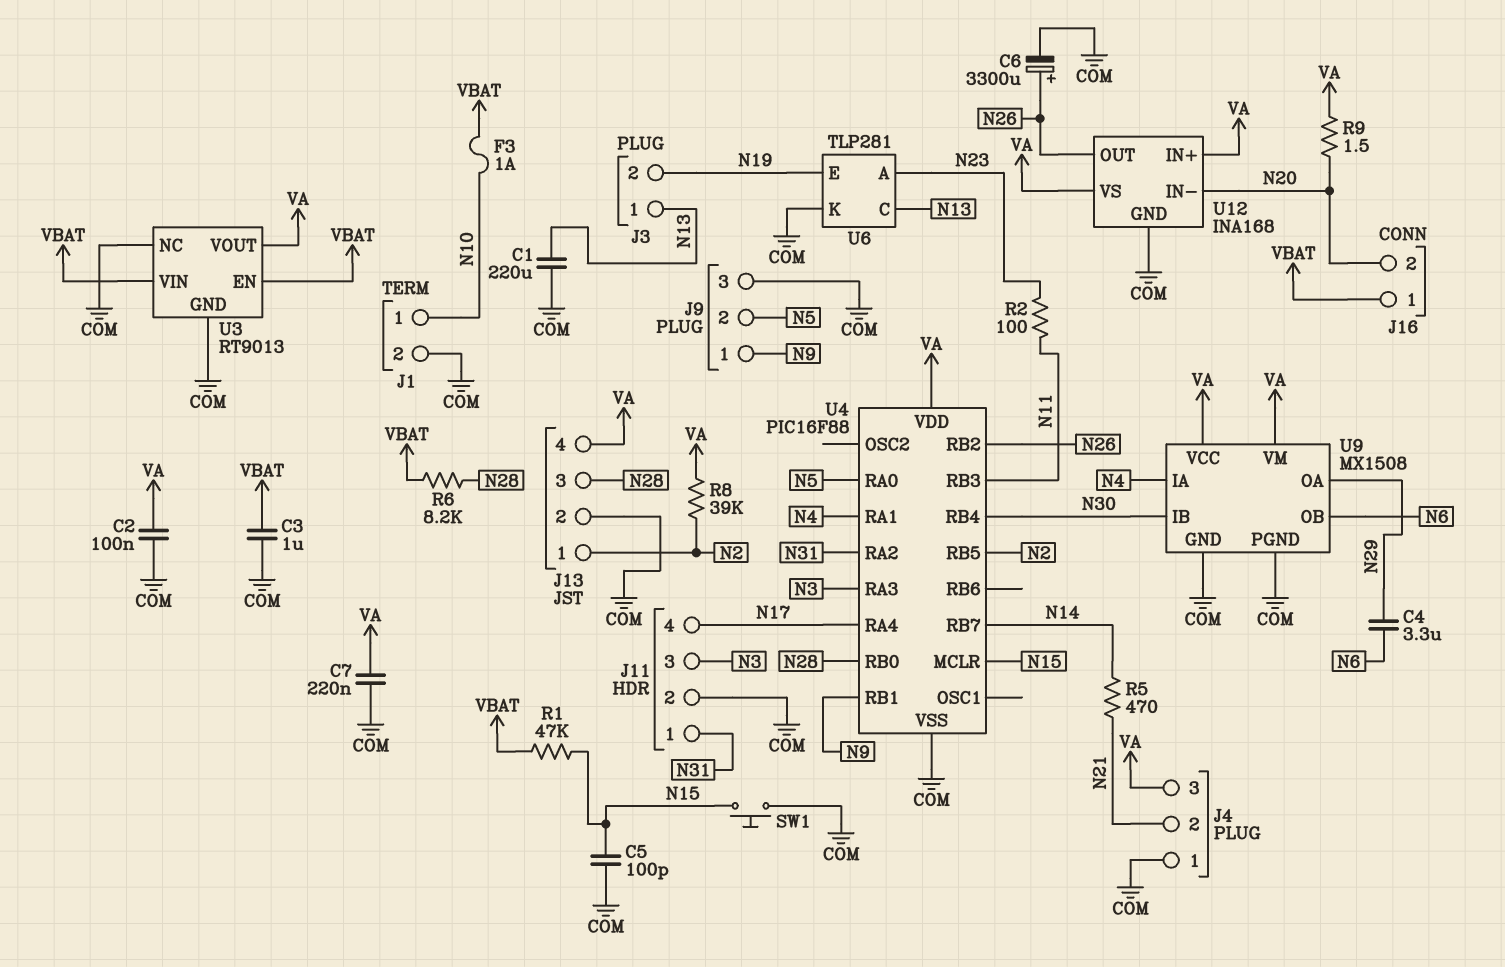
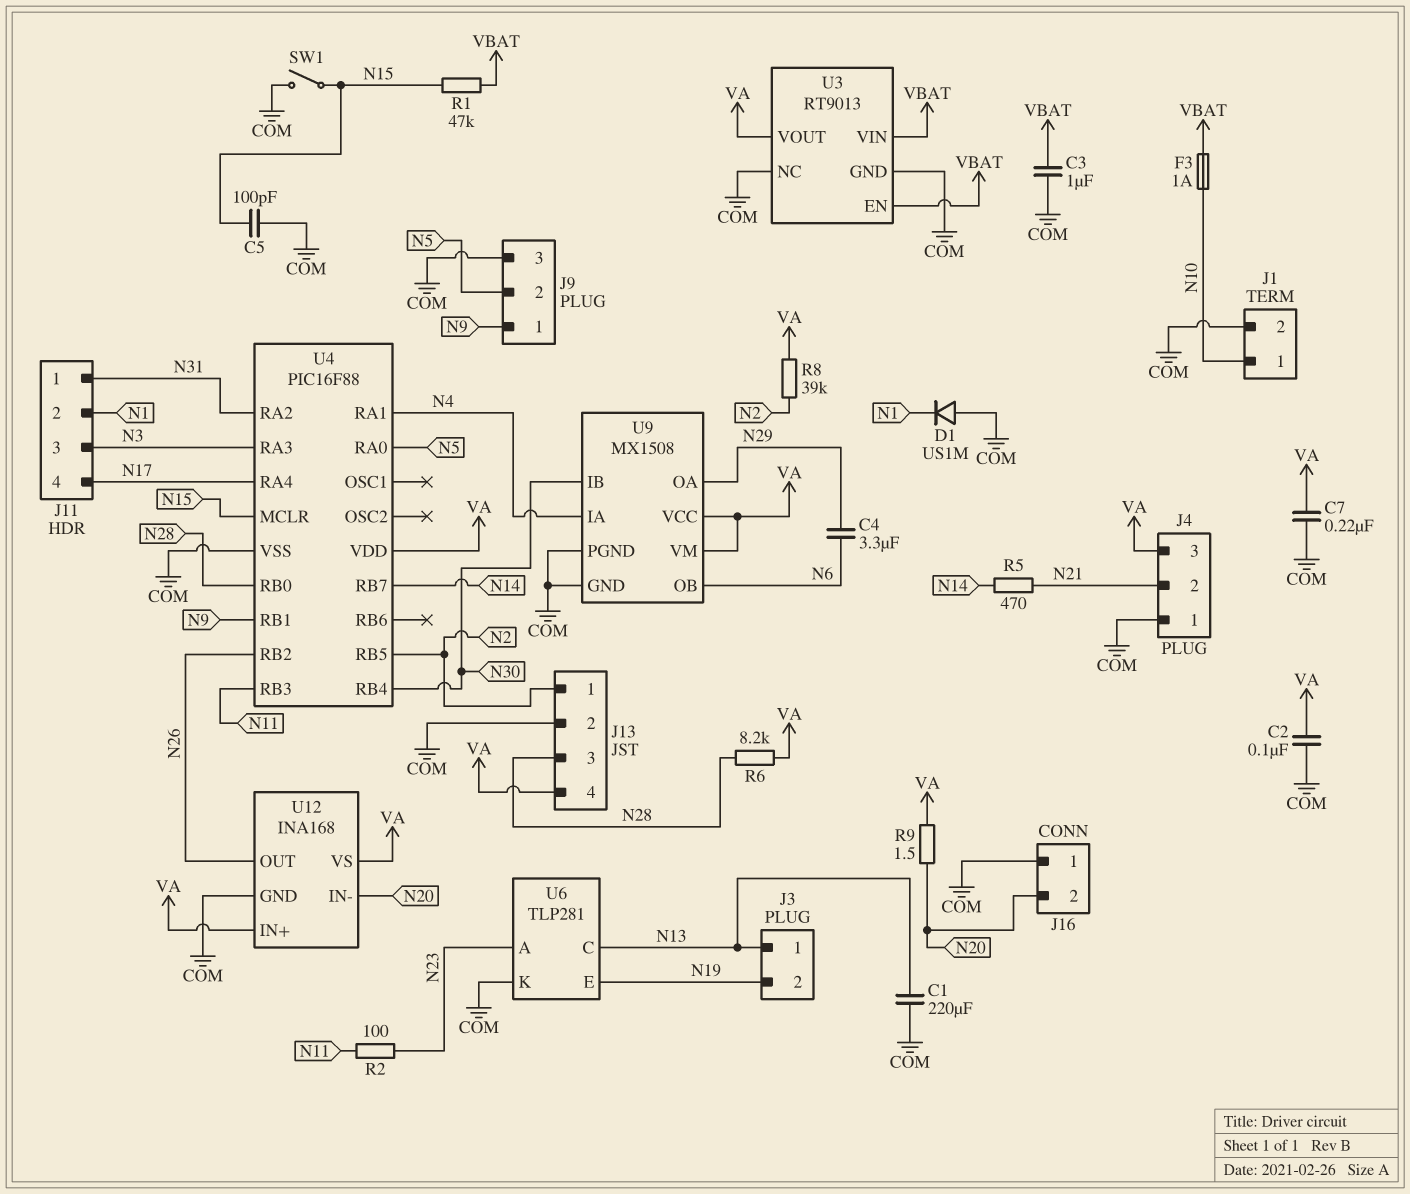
C6: 3300uF (plus N26, minus COM) -> none
D1: none -> diode US1M (A COM, K N1)
J11 pin 2: COM -> N1
J16 pin 1: VBAT -> COM
R6: 8.2k (N28, VBAT) -> 8.2k (N28, VA)
SW1: button (COM, N15) -> switch (COM, N15)

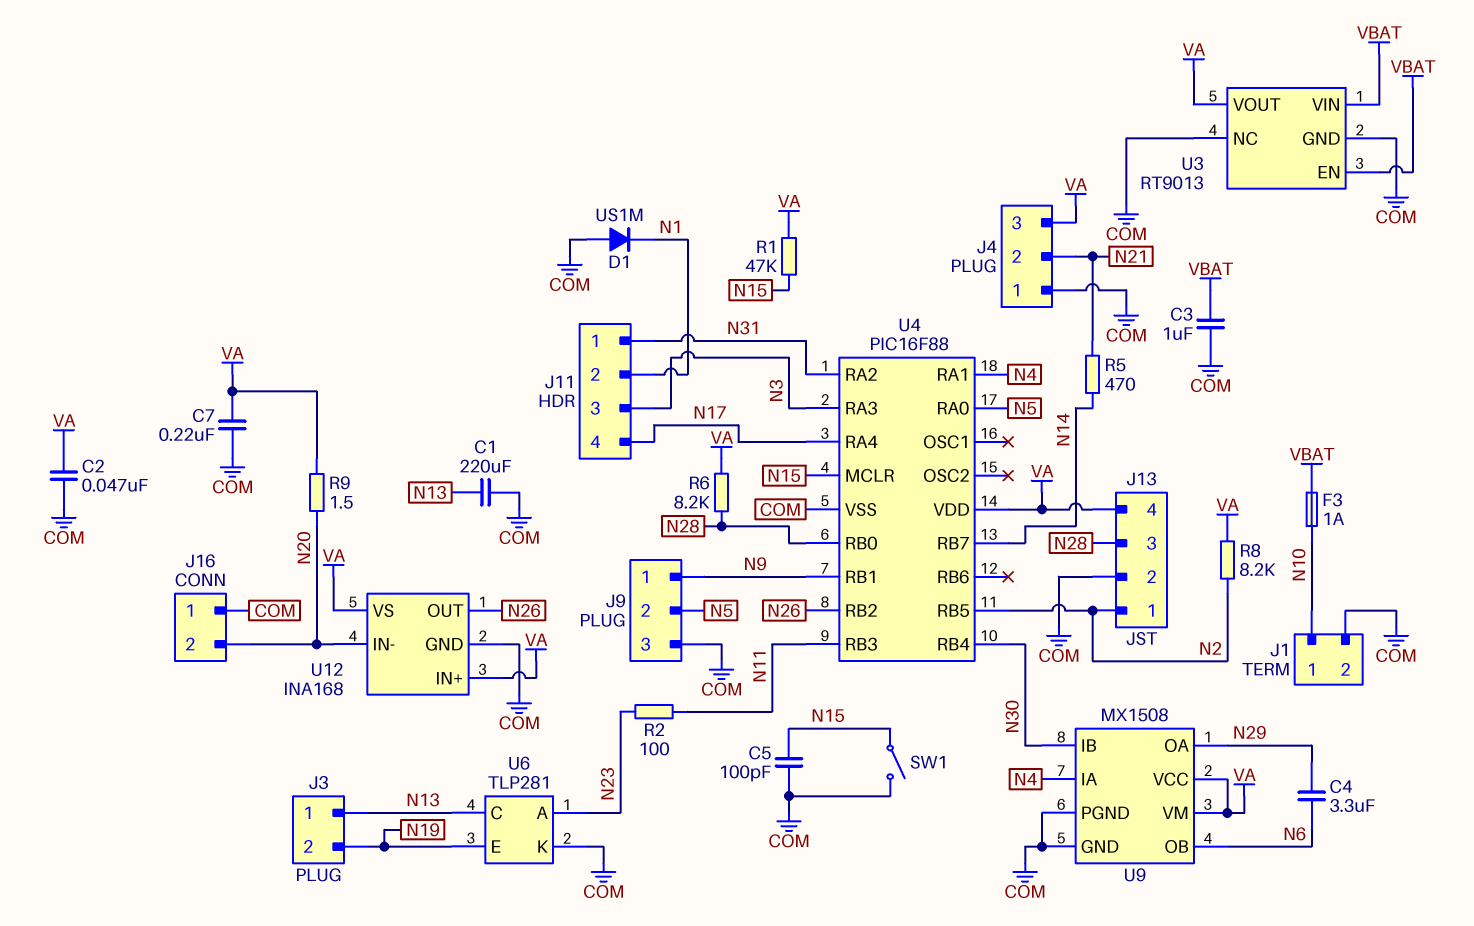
C2: 100nF (COM, VA) -> 47nF (COM, VA)
R1: 47k (N15, VBAT) -> 47k (N15, VA)
R8: 39k (N2, VA) -> 8.2k (N2, VA)

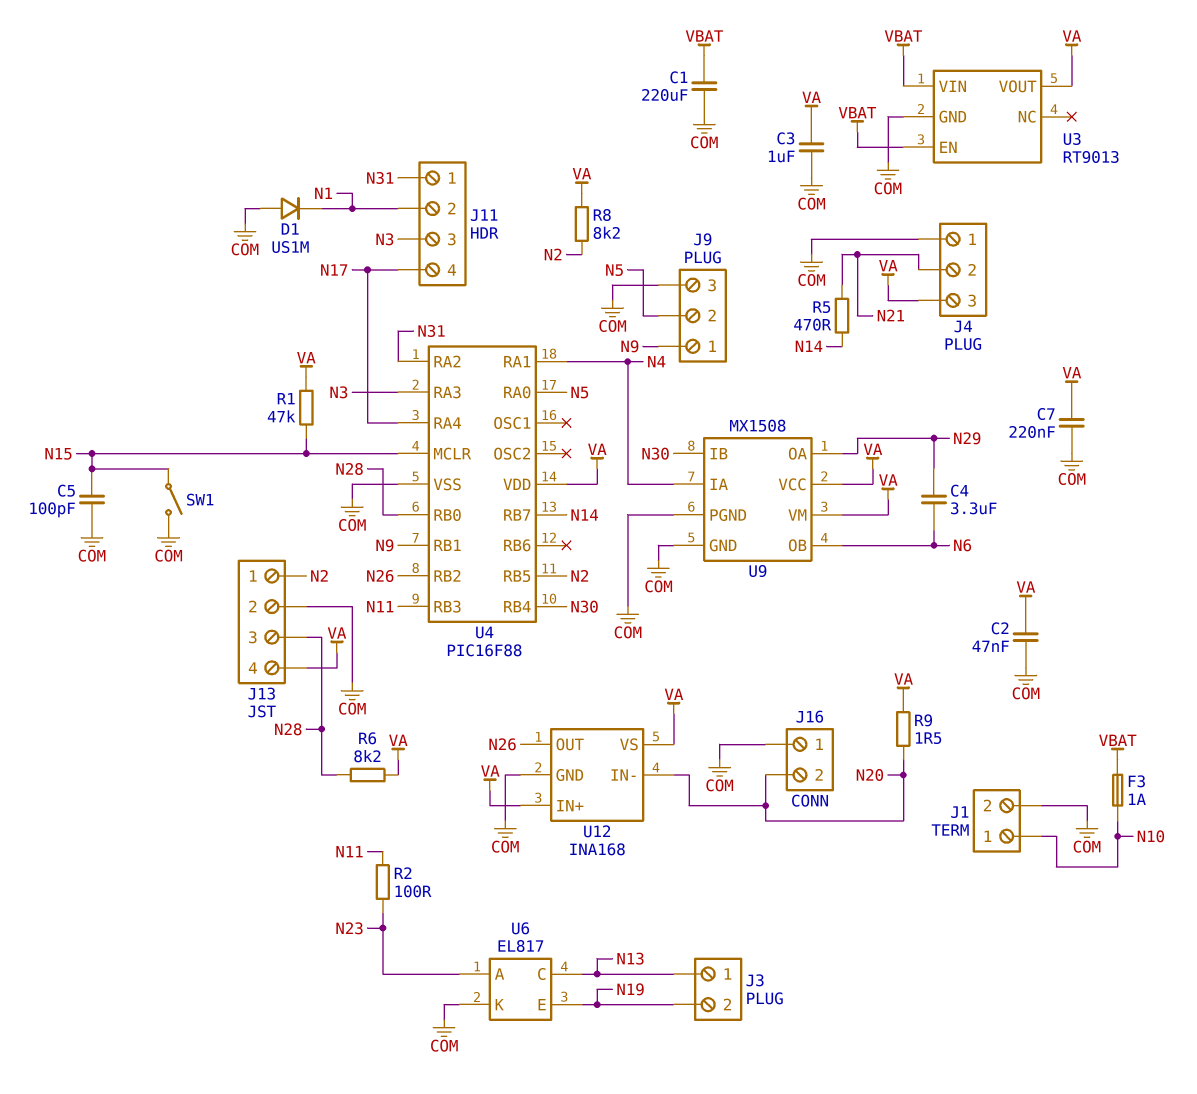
C1: 220uF (COM, N13) -> 220uF (COM, VBAT)
C3: 1uF (COM, VBAT) -> 1uF (COM, VA)
U3 pin NC: COM -> none
U6: TLP281 -> EL817

